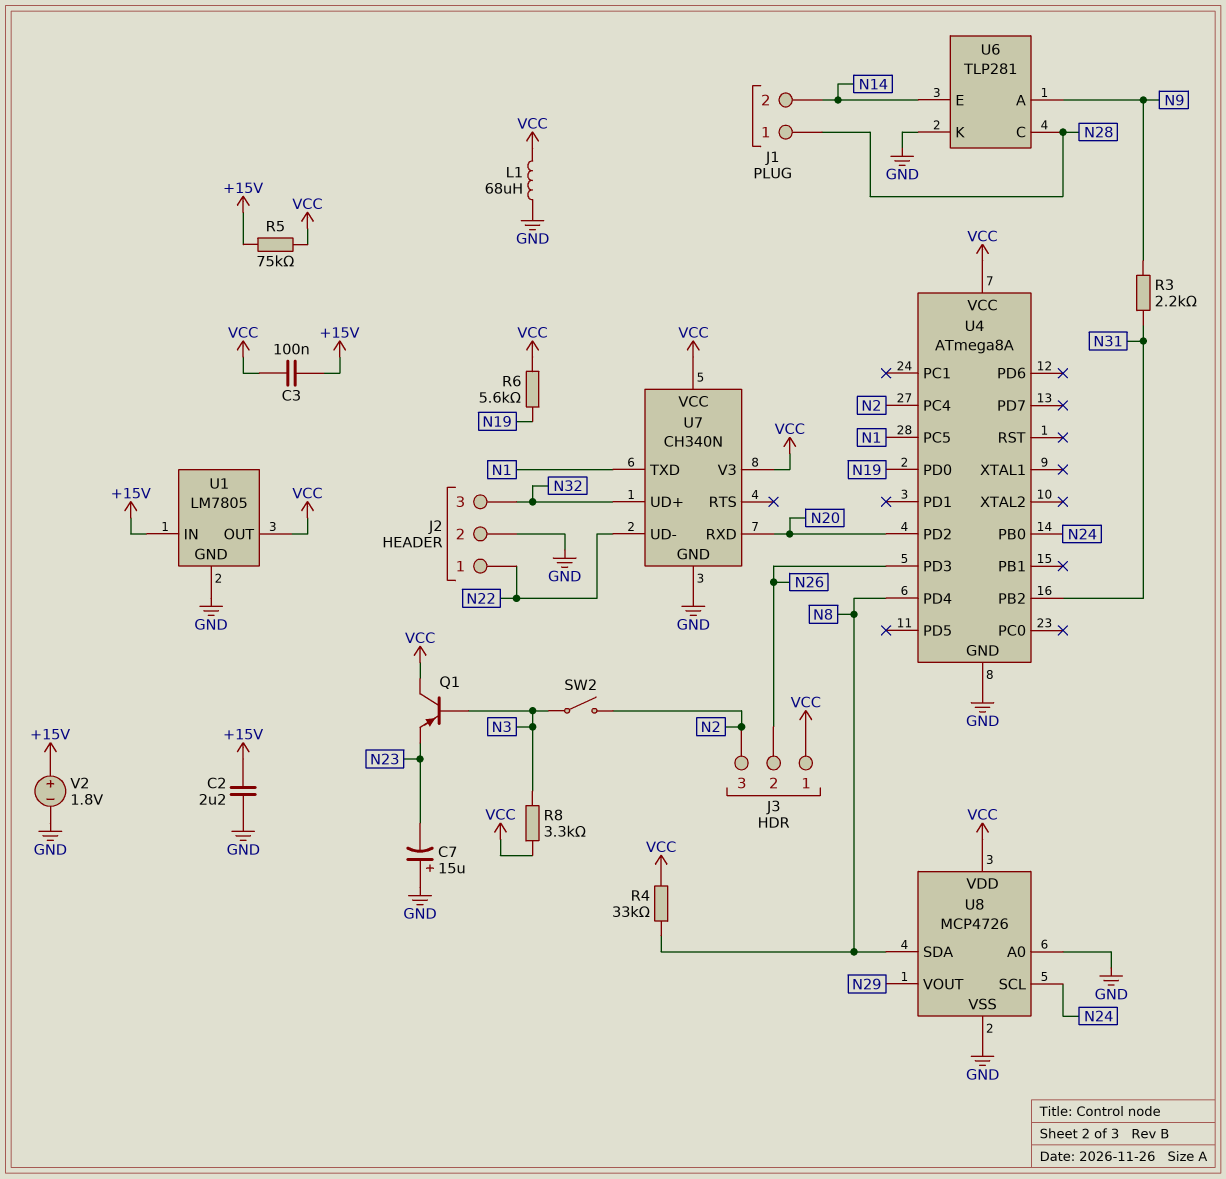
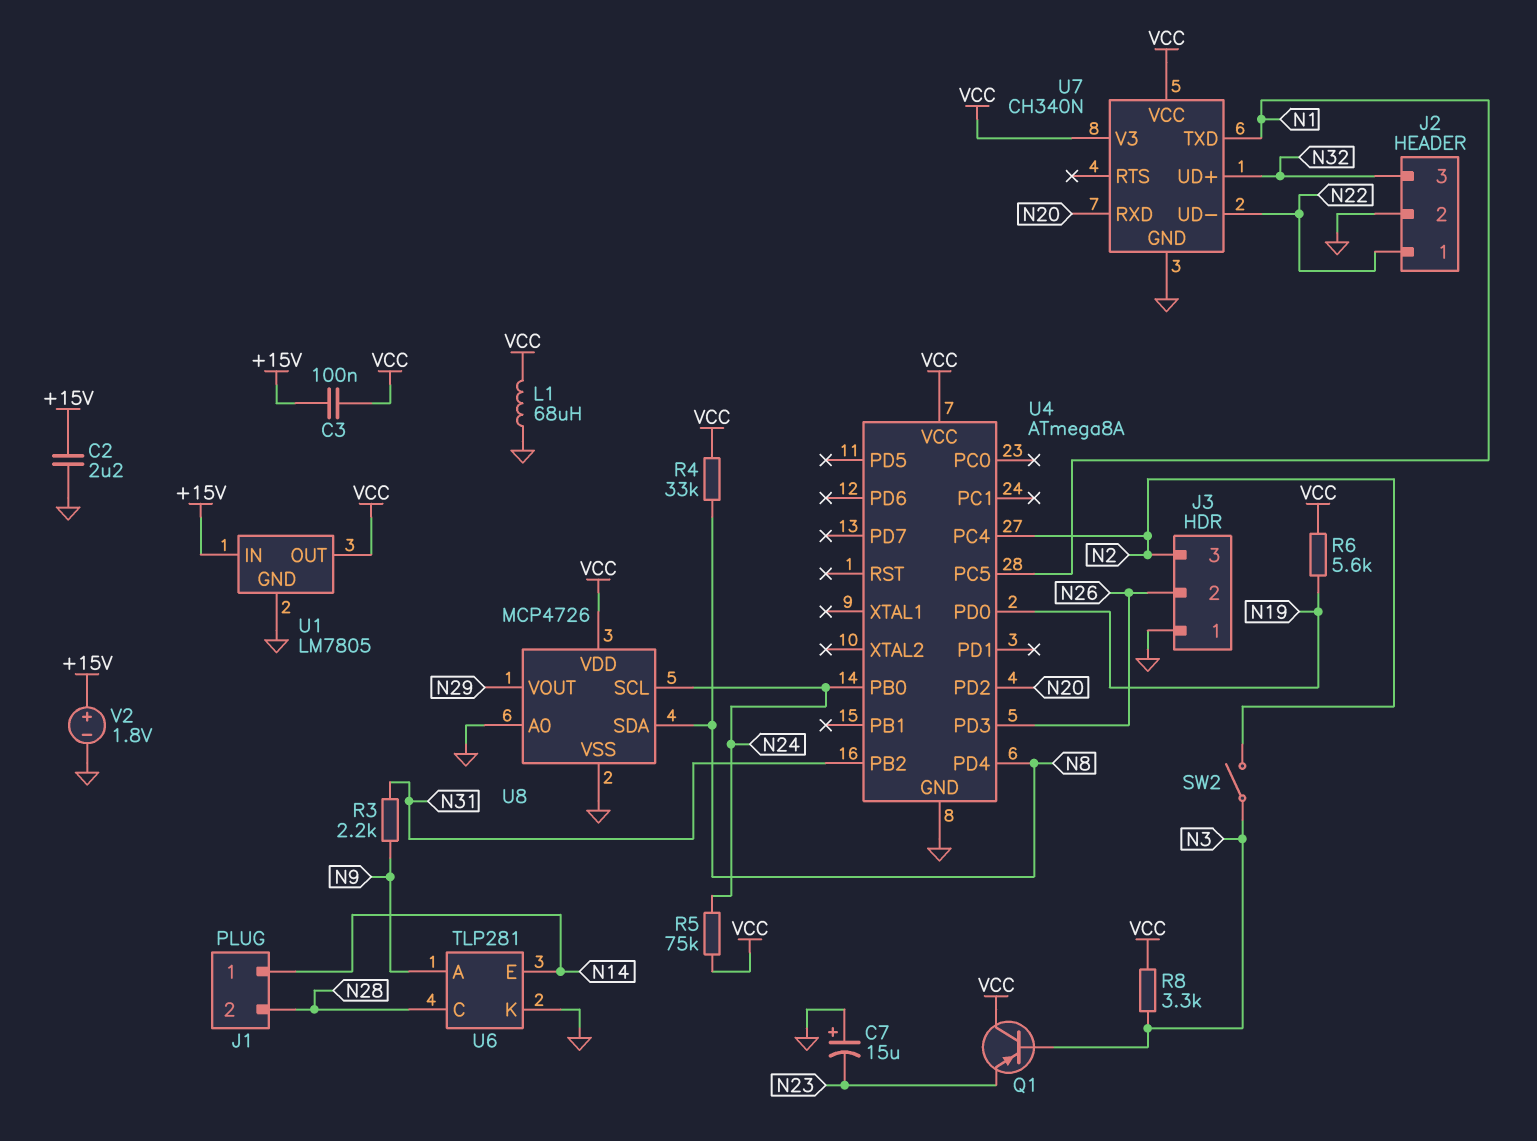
J1 pin 1: N28 -> N14
J1 pin 2: N14 -> N28
J3 pin 1: VCC -> GND
R5: 75k (+15V, VCC) -> 75k (N24, VCC)

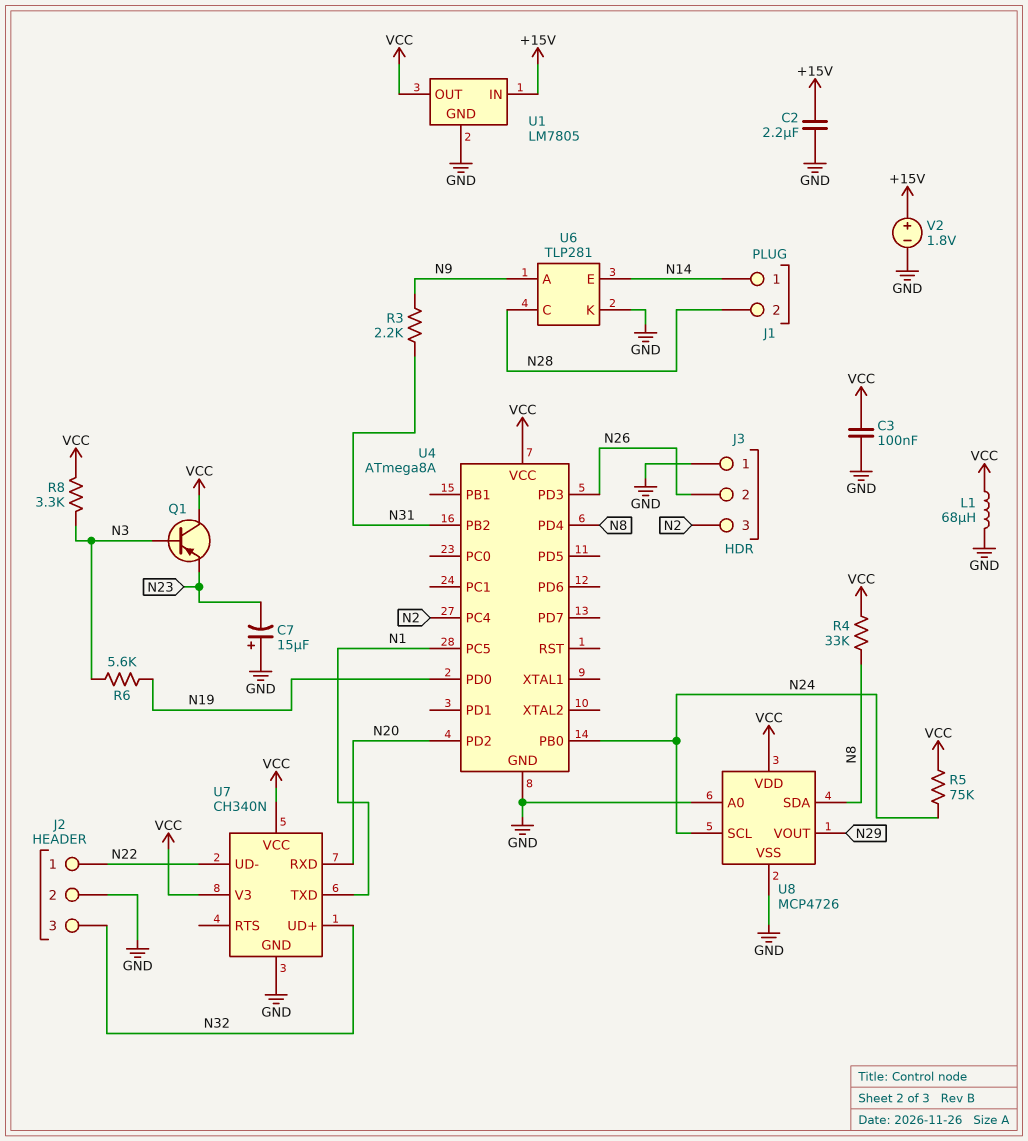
C3: 100nF (+15V, VCC) -> 100nF (GND, VCC)
R6: 5.6k (N19, VCC) -> 5.6k (N3, N19)
SW2: switch (N2, N3) -> none

